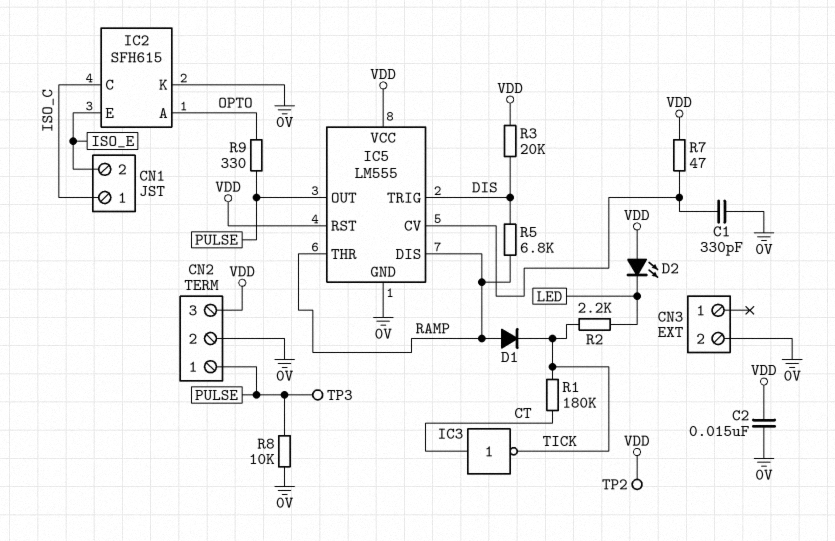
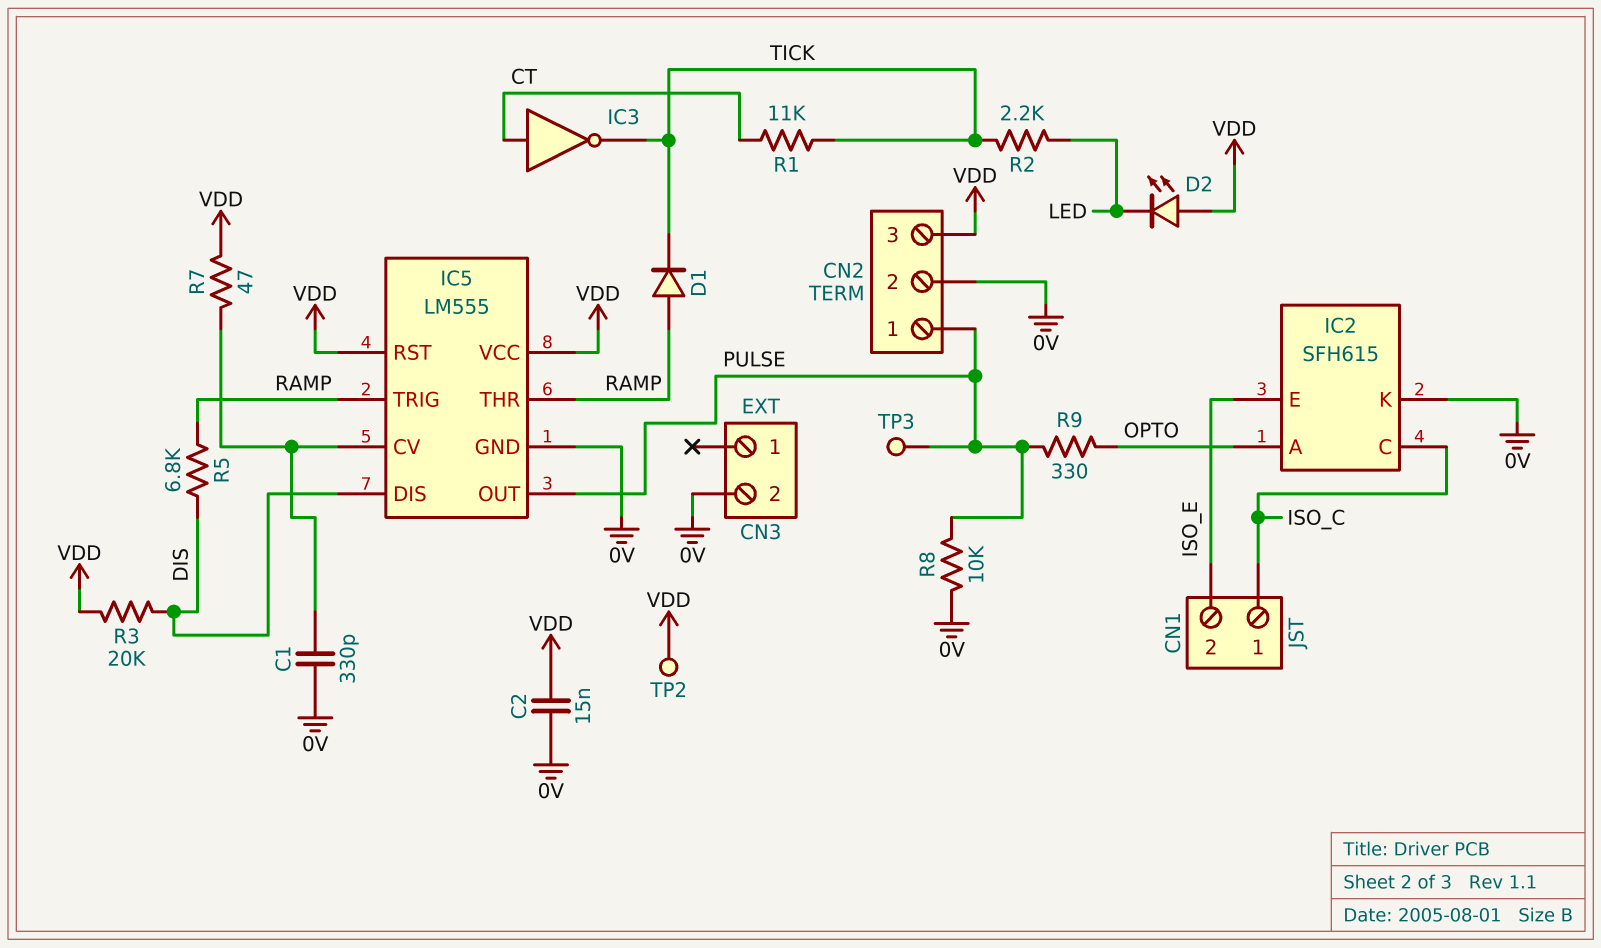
IC5 pin DIS: RAMP -> DIS
IC5 pin TRIG: DIS -> RAMP
R1: 180k (CT, TICK) -> 11k (CT, TICK)

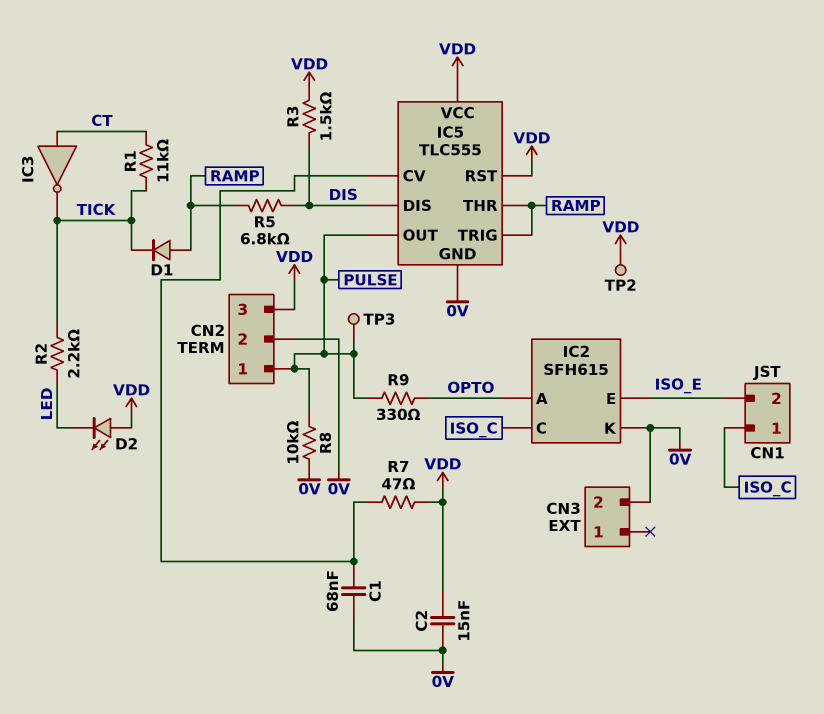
C1: 330pF (0V, IC5/CV) -> 68nF (0V, IC5/CV)
IC5: LM555 -> TLC555
R3: 20k (DIS, VDD) -> 1.5k (DIS, VDD)

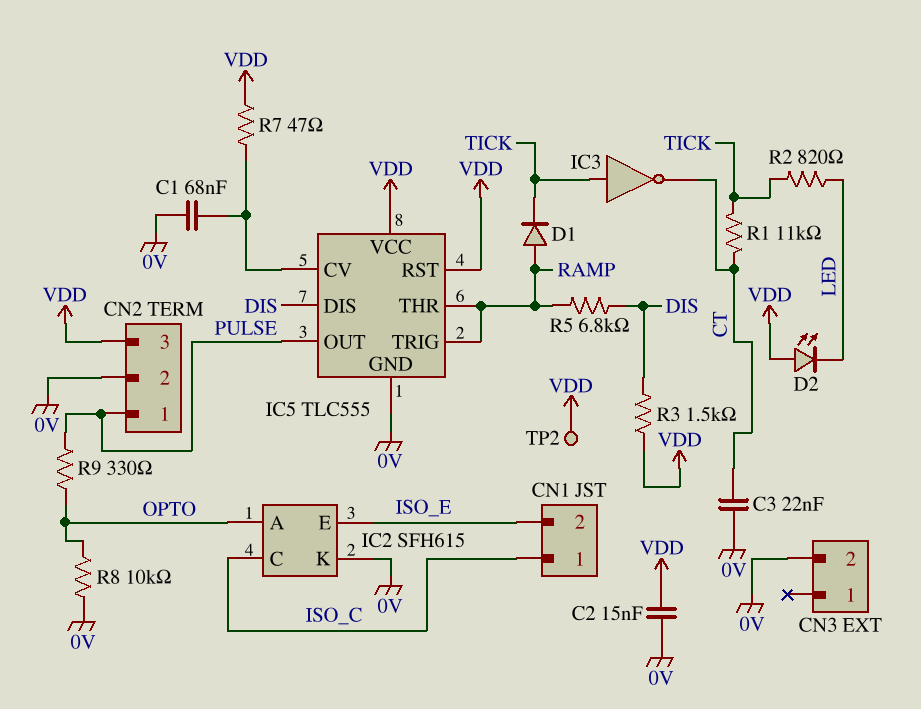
C3: none -> 22nF (0V, CT)
IC3: NOT (in CT, out TICK) -> NOT (in TICK, out CT)
R2: 2.2k (LED, TICK) -> 820 (LED, TICK)
R8: 10k (0V, PULSE) -> 10k (0V, OPTO)
TP3: test point (PULSE) -> none

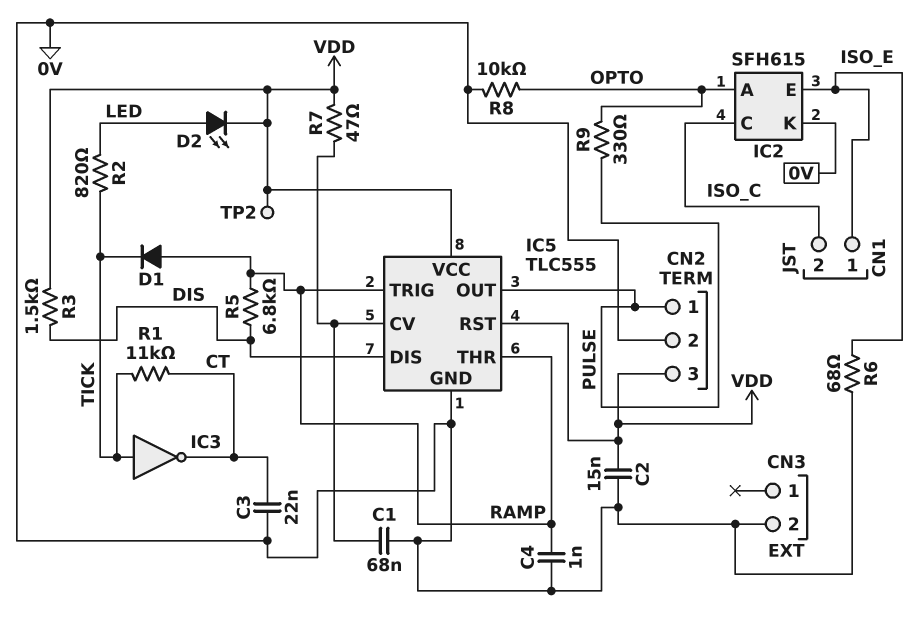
C4: none -> 1nF (0V, RAMP)
CN1 pin 1: ISO_C -> ISO_E
CN1 pin 2: ISO_E -> ISO_C
D2: LED (A VDD, K LED) -> LED (A LED, K VDD)
R6: none -> 68 (0V, ISO_E)

